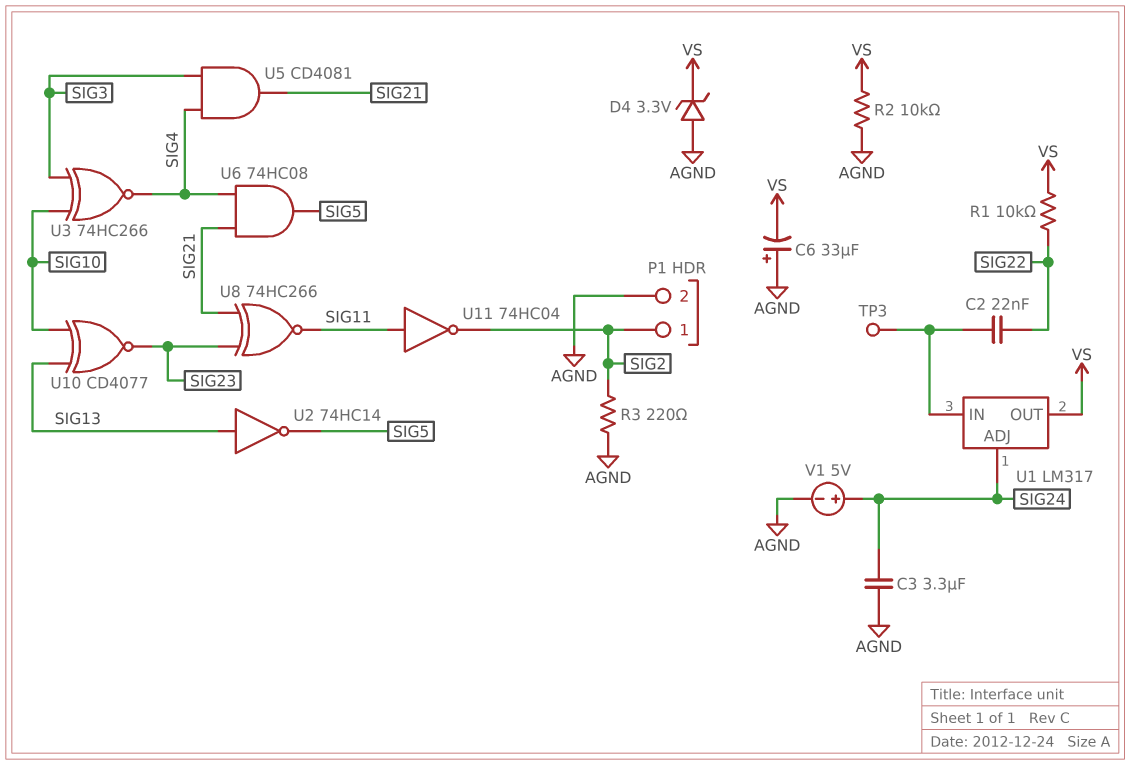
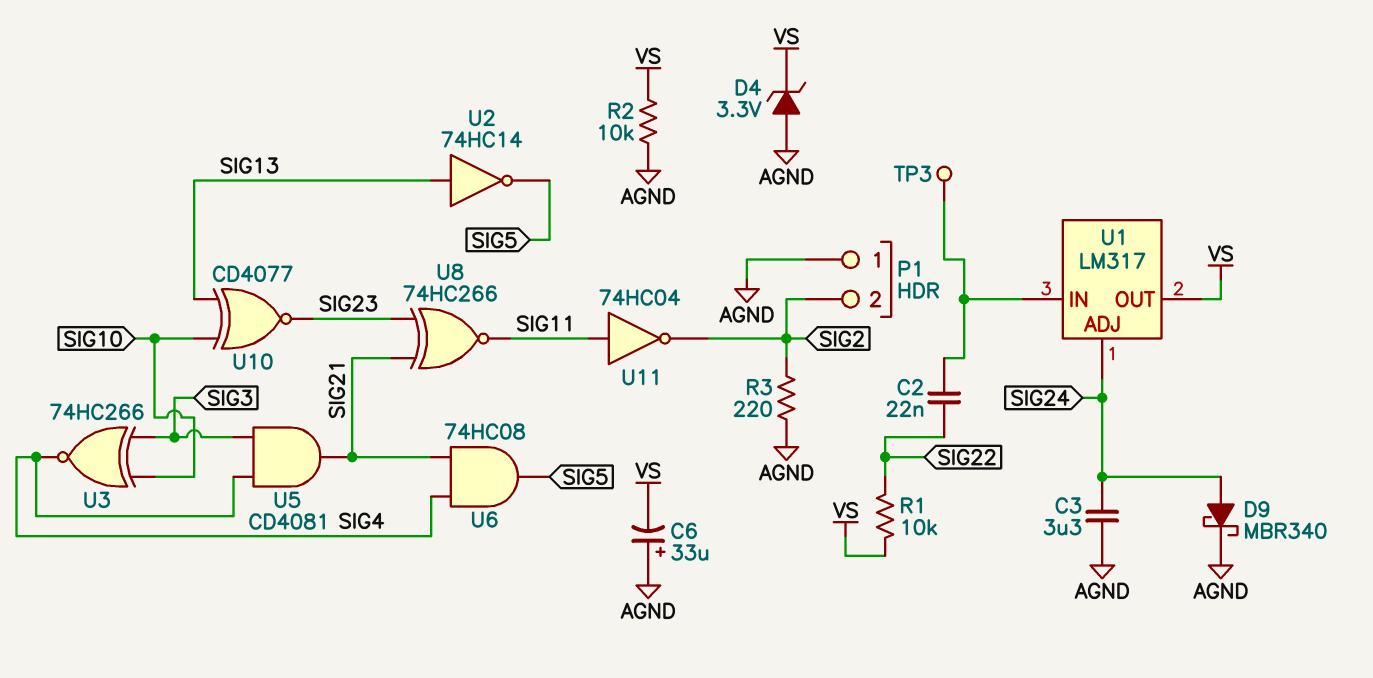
D9: none -> schottky MBR340 (A SIG24, K AGND)
P1 pin 1: SIG2 -> AGND
P1 pin 2: AGND -> SIG2
V1: 5V (plus SIG24, minus AGND) -> none

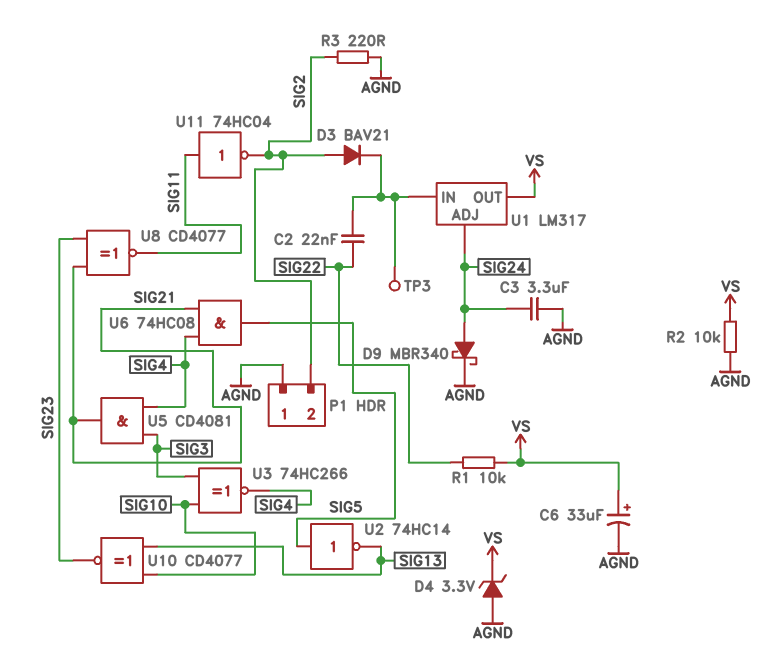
C6: 33uF (plus AGND, minus VS) -> 33uF (plus VS, minus AGND)
D3: none -> diode BAV21 (A SIG2, K U1/IN)
U2: NOT 74HC14 (in SIG13, out SIG5) -> NOT 74HC14 (in SIG5, out SIG13)
U8: XNOR 74HC266 (in SIG21, in SIG23, out SIG11) -> XNOR CD4077 (in SIG21, in SIG23, out SIG11)

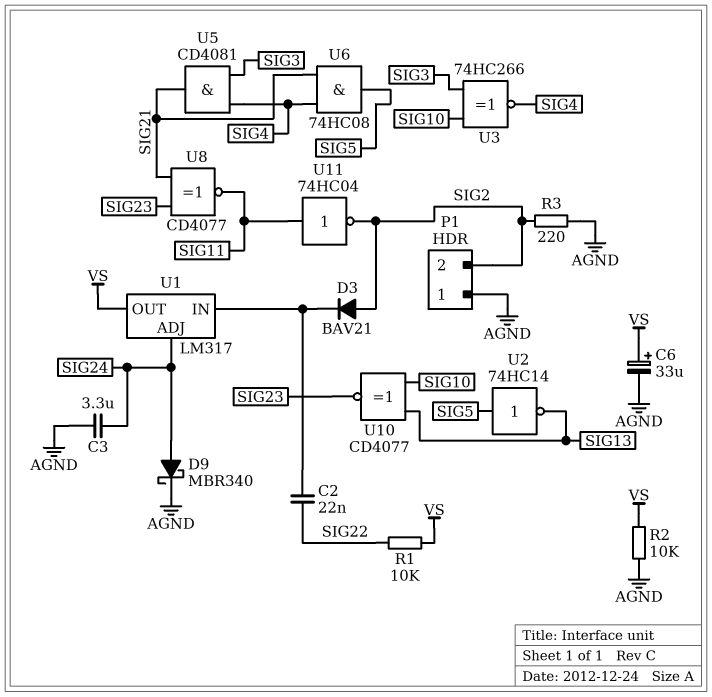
D4: zener 3.3V (A AGND, K VS) -> none
TP3: test point (U1/IN) -> none

